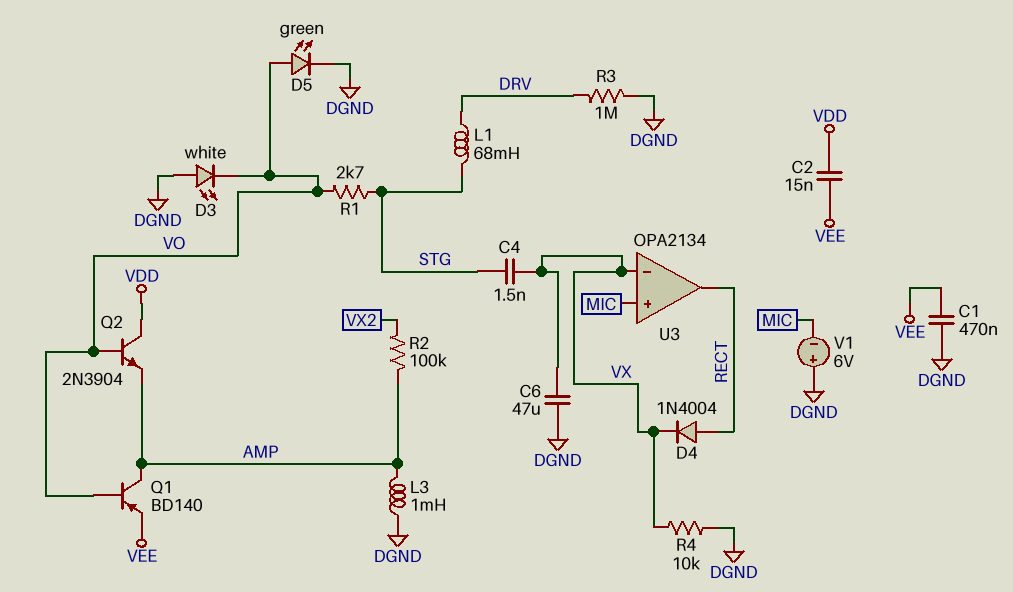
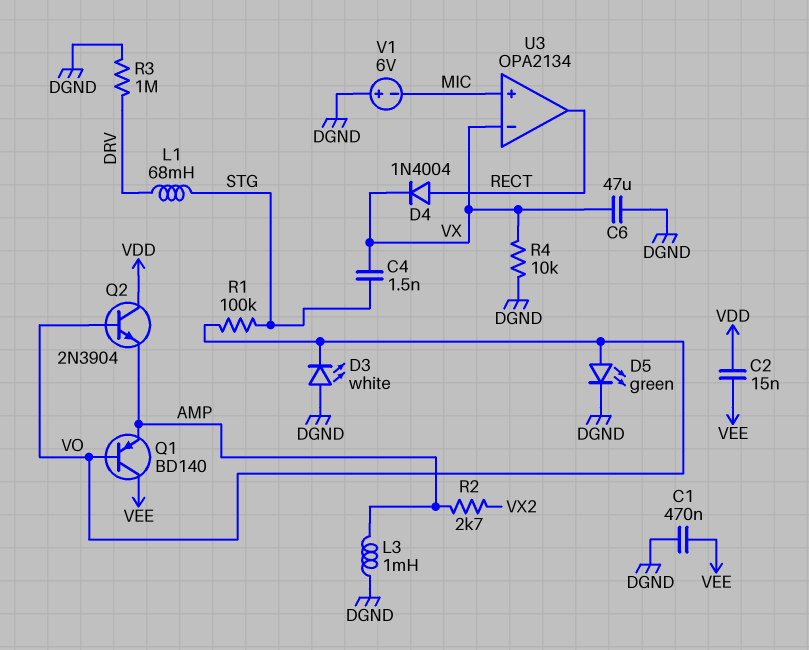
Q1: PNP BD140 (B VO, C AMP, E VEE) -> PNP BD140 (B VO, C VEE, E AMP)
R1: 2.7k (STG, VO) -> 100k (STG, VO)
R2: 100k (AMP, VX2) -> 2.7k (AMP, VX2)

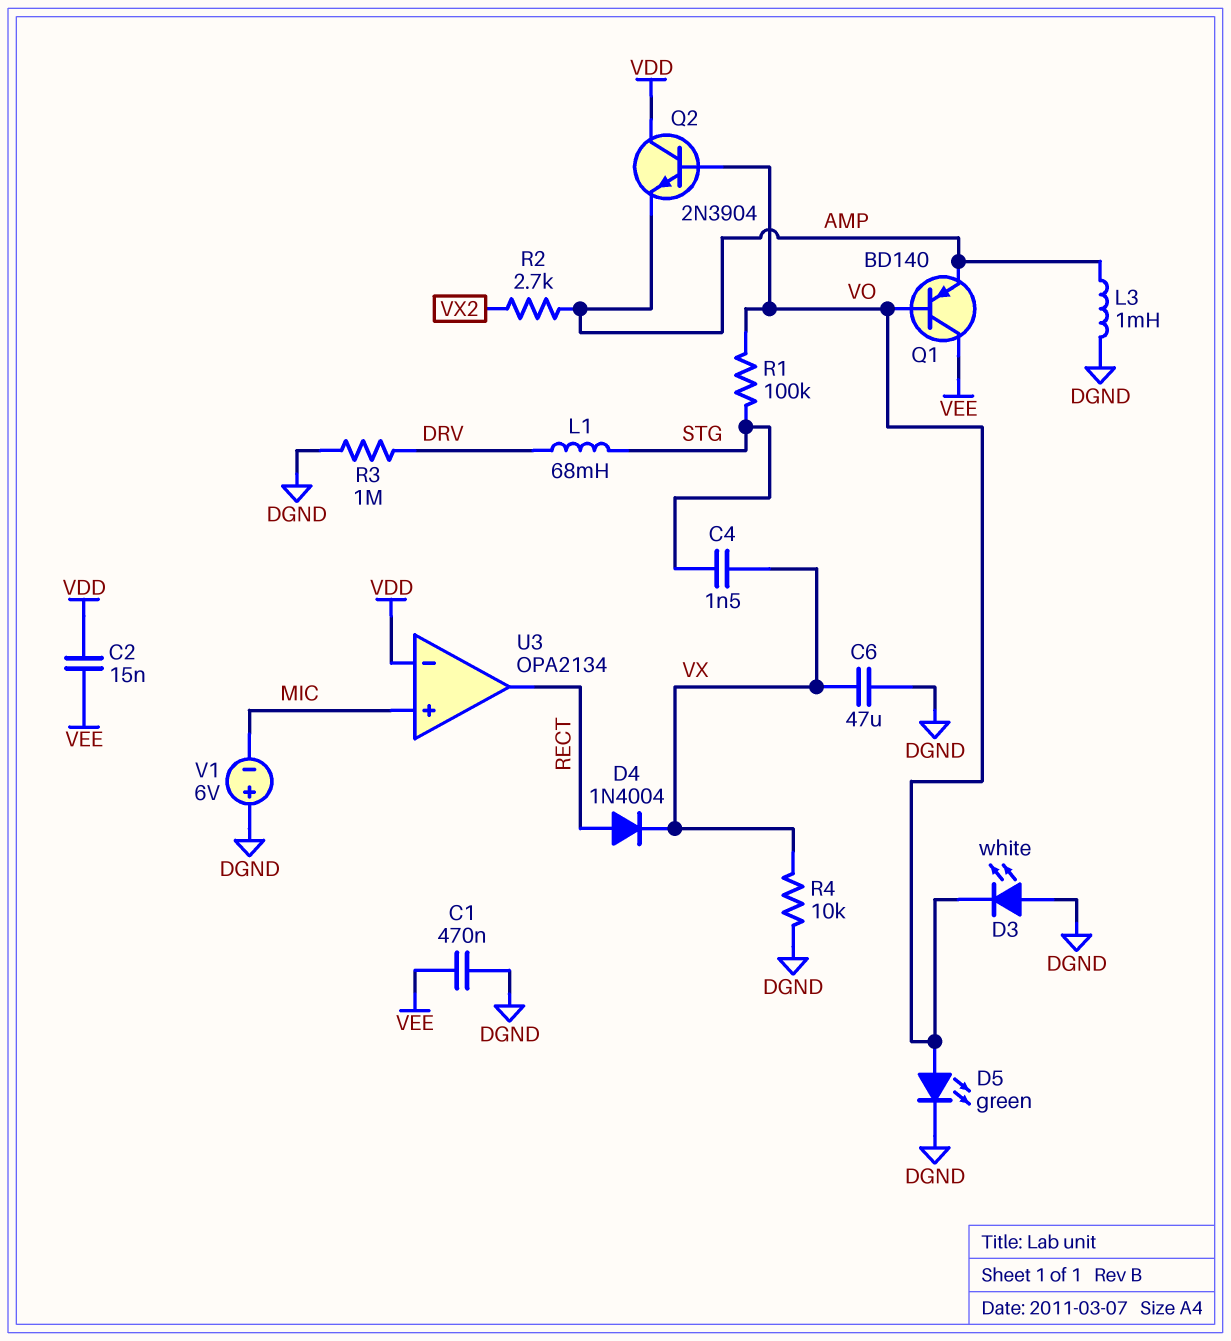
U3 pin in-: VX -> VDD

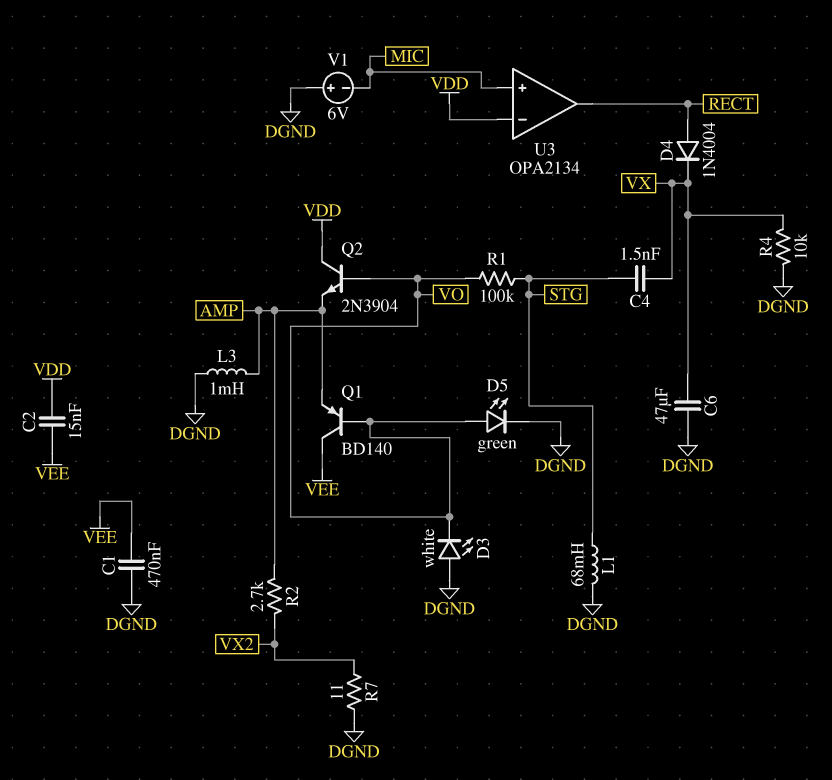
L1: 68mH (DRV, STG) -> 68mH (DGND, STG)
R3: 1M (DGND, DRV) -> none
R7: none -> 11 (DGND, VX2)

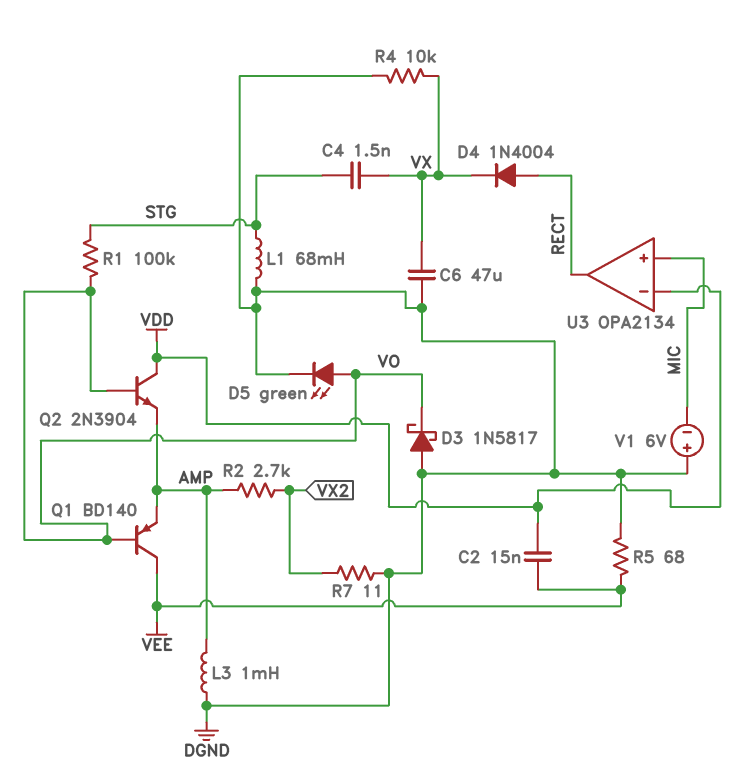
C1: 470nF (DGND, VEE) -> none
D3: LED white (A DGND, K VO) -> schottky 1N5817 (A DGND, K VO)
R5: none -> 68 (DGND, VEE)

